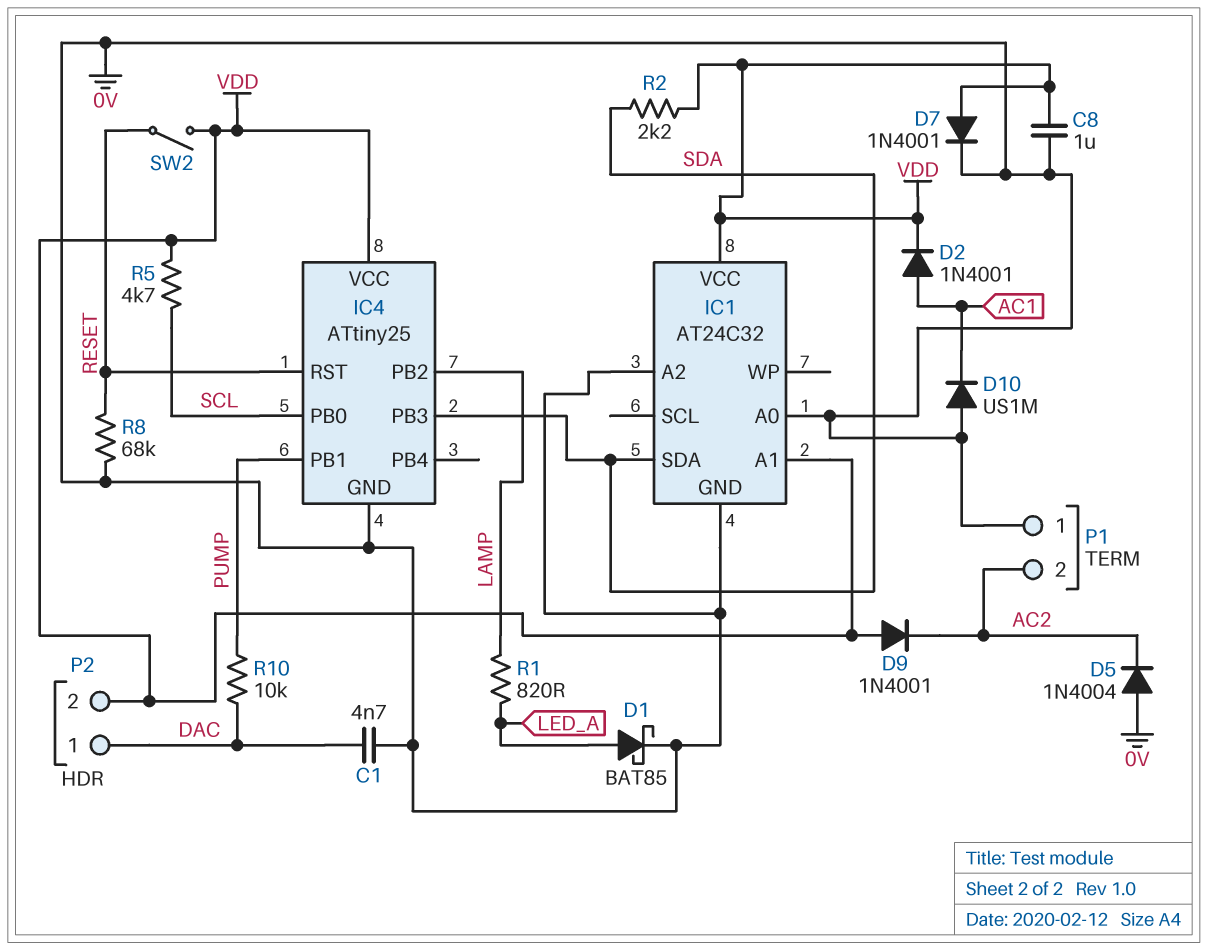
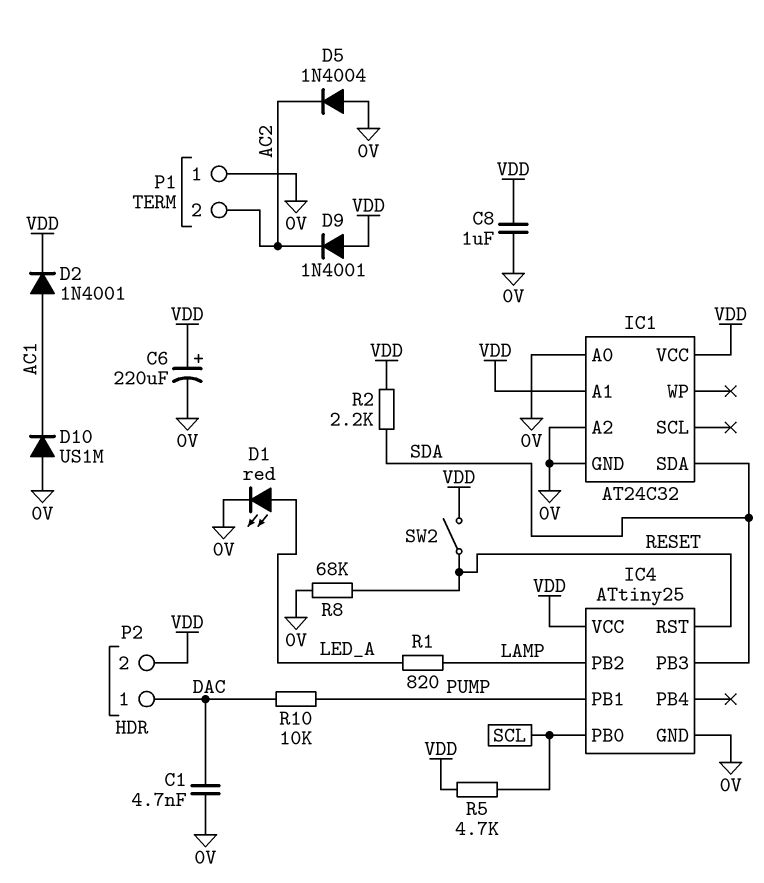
C6: none -> 220uF (plus VDD, minus 0V)
D1: schottky BAT85 (A LED_A, K 0V) -> LED red (A LED_A, K 0V)
D7: diode 1N4001 (A VDD, K 0V) -> none

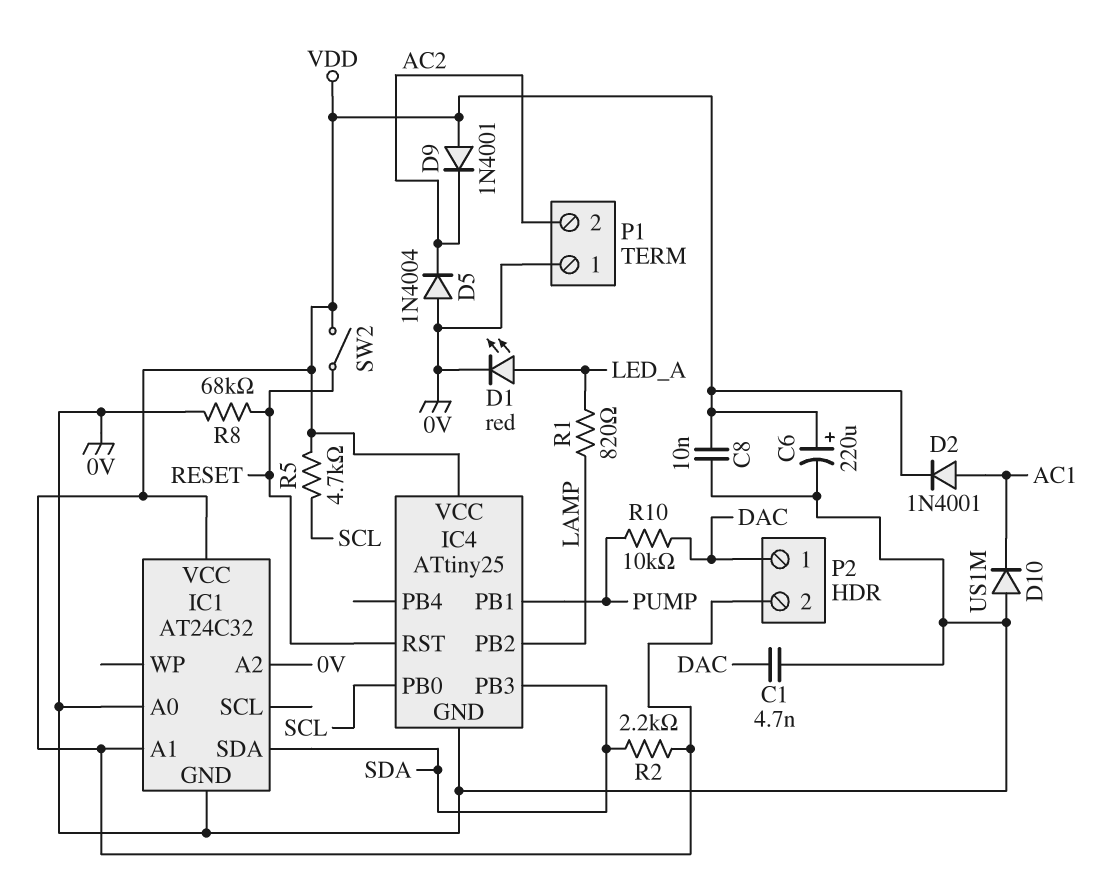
C8: 1uF (0V, VDD) -> 10nF (0V, VDD)

